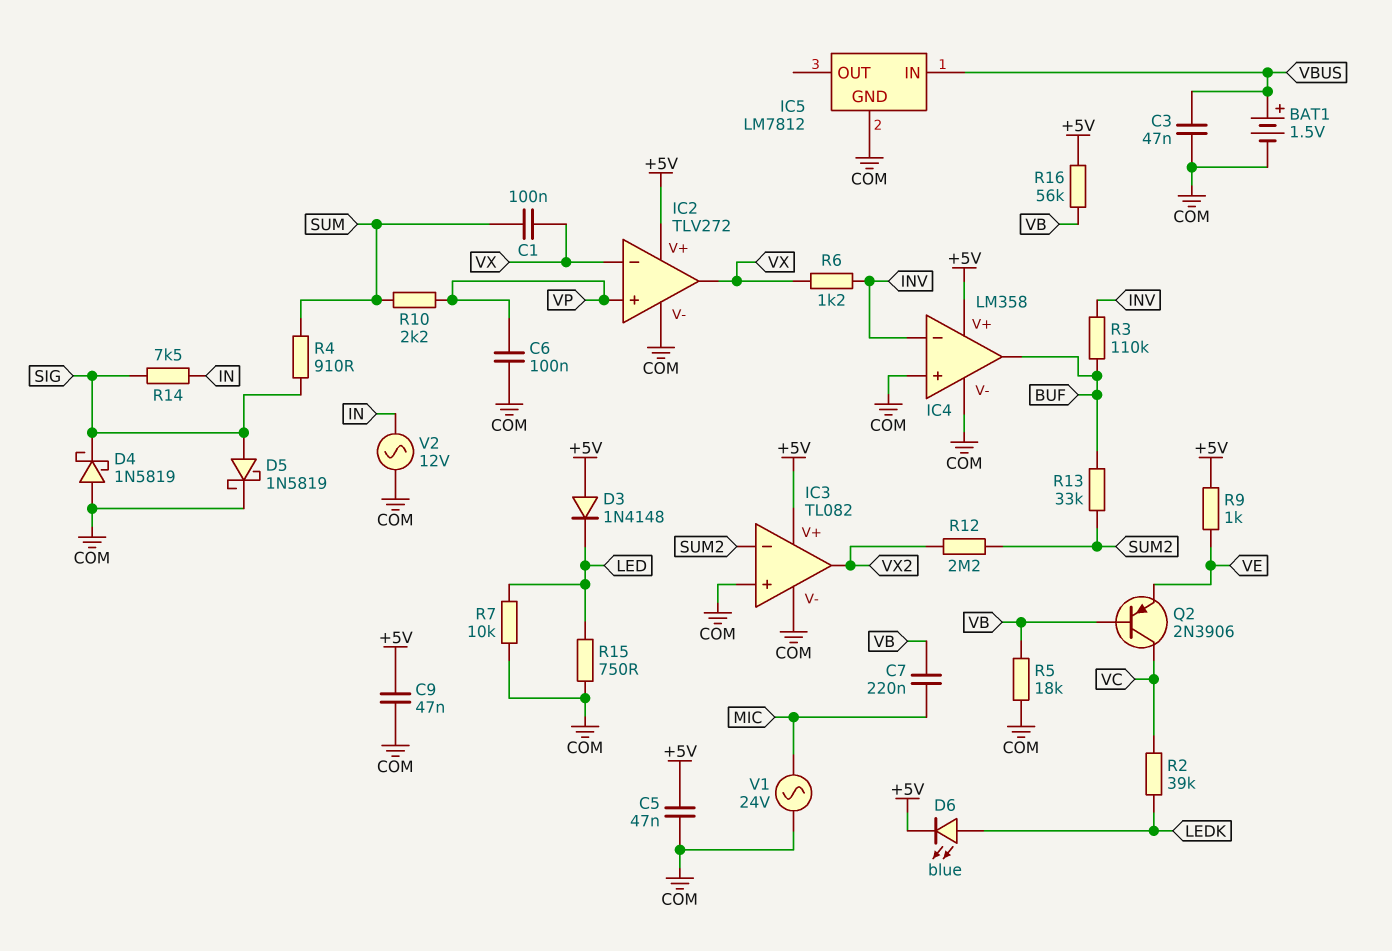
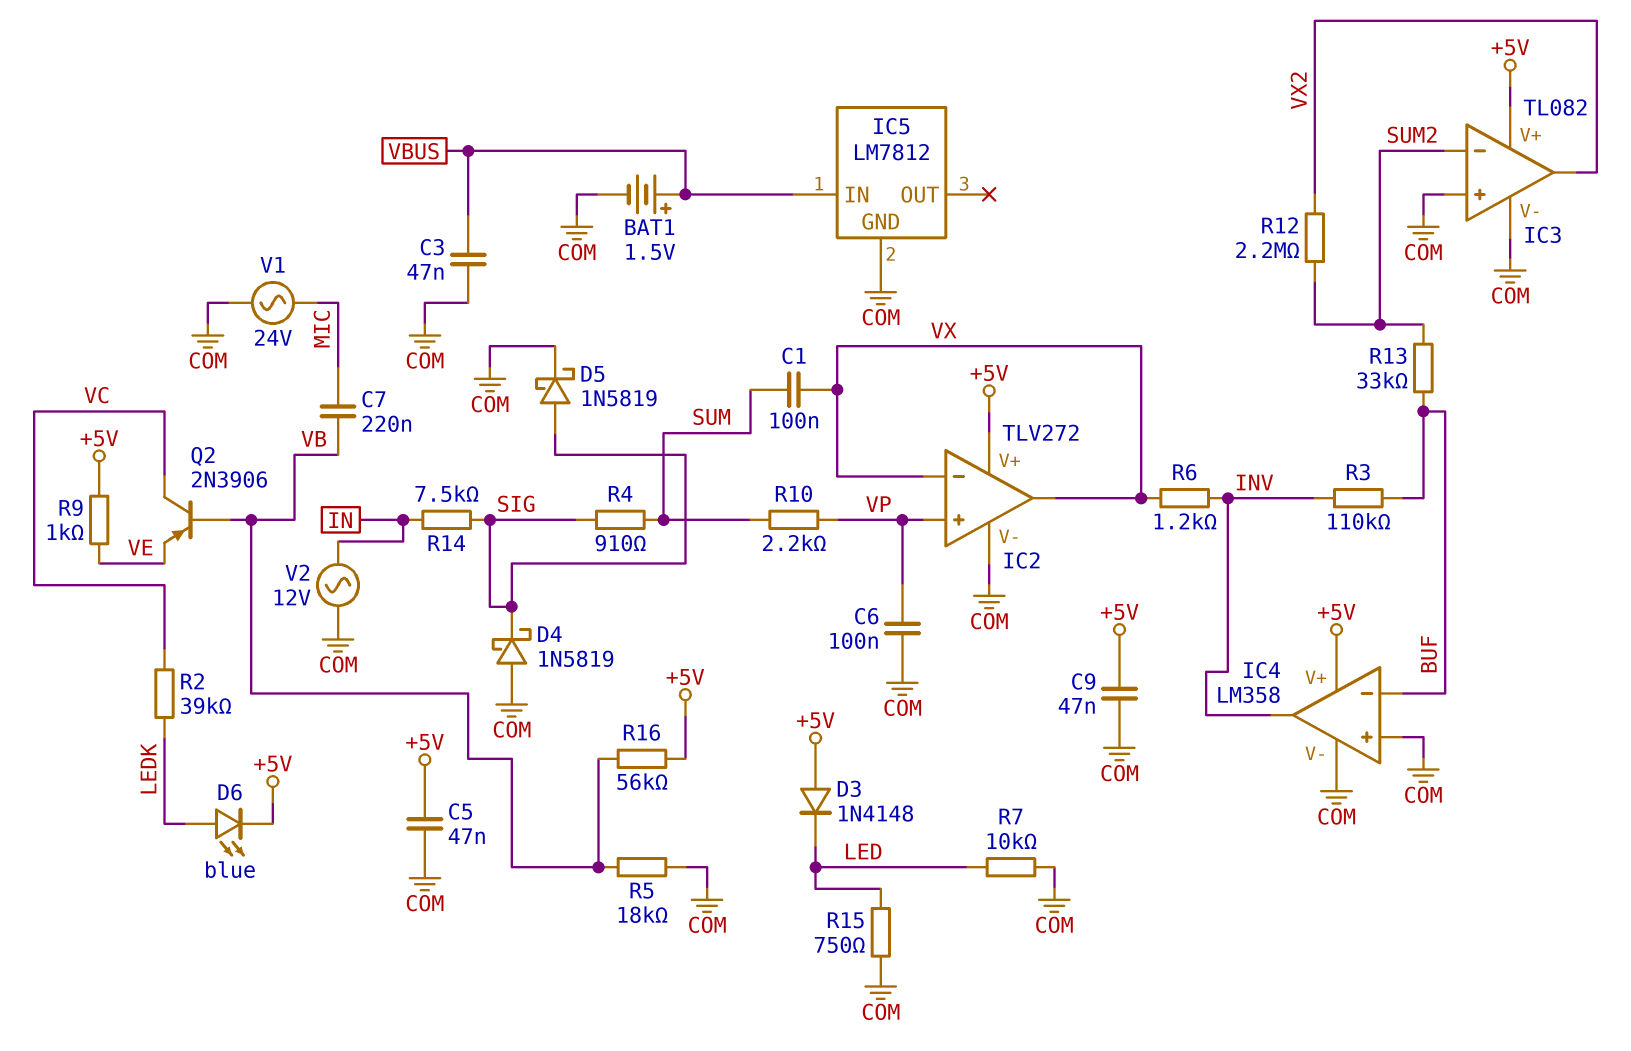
IC4 pin in-: INV -> BUF
IC4 pin out: BUF -> INV

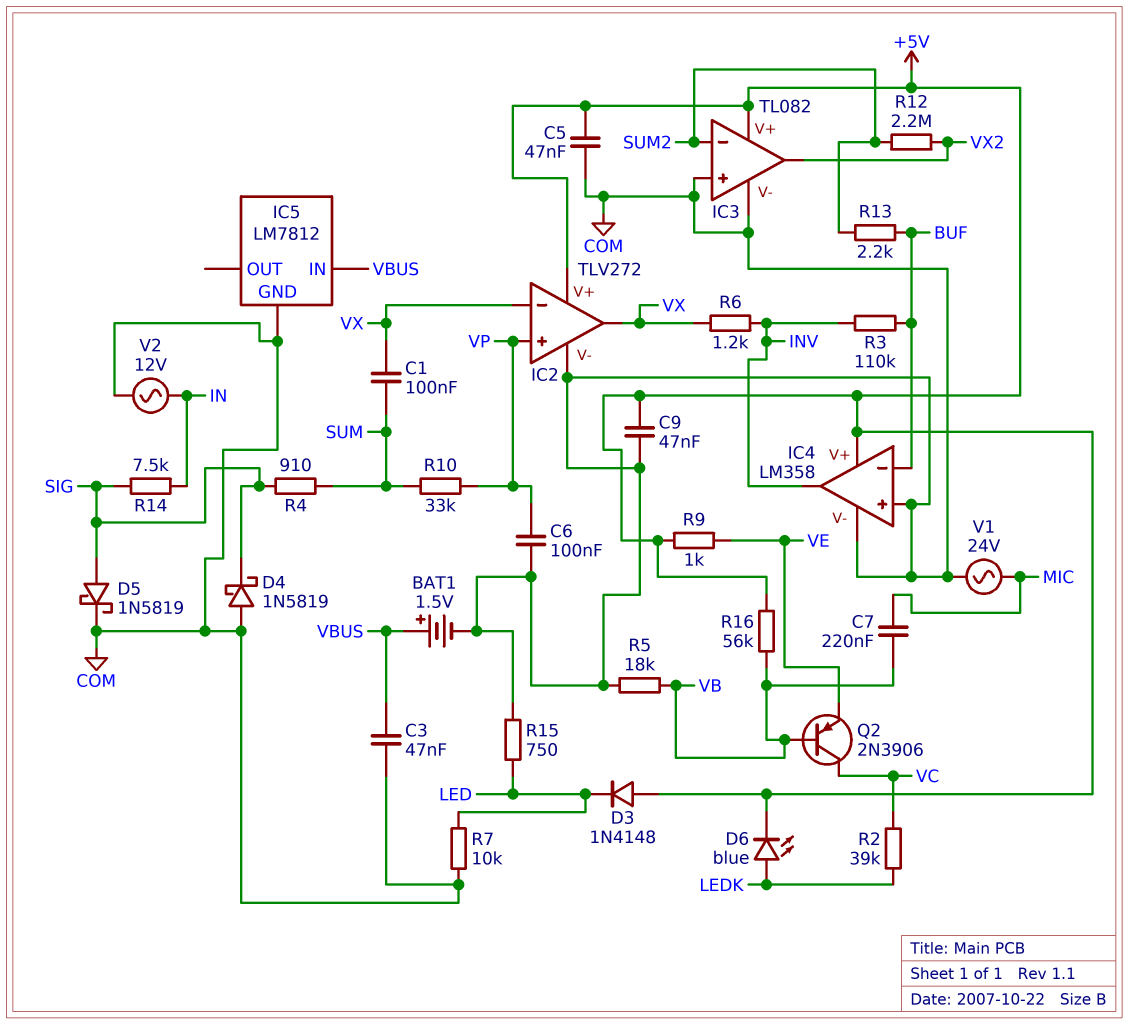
R10: 2.2k (SUM, VP) -> 33k (SUM, VP)
R13: 33k (BUF, SUM2) -> 2.2k (BUF, SUM2)

